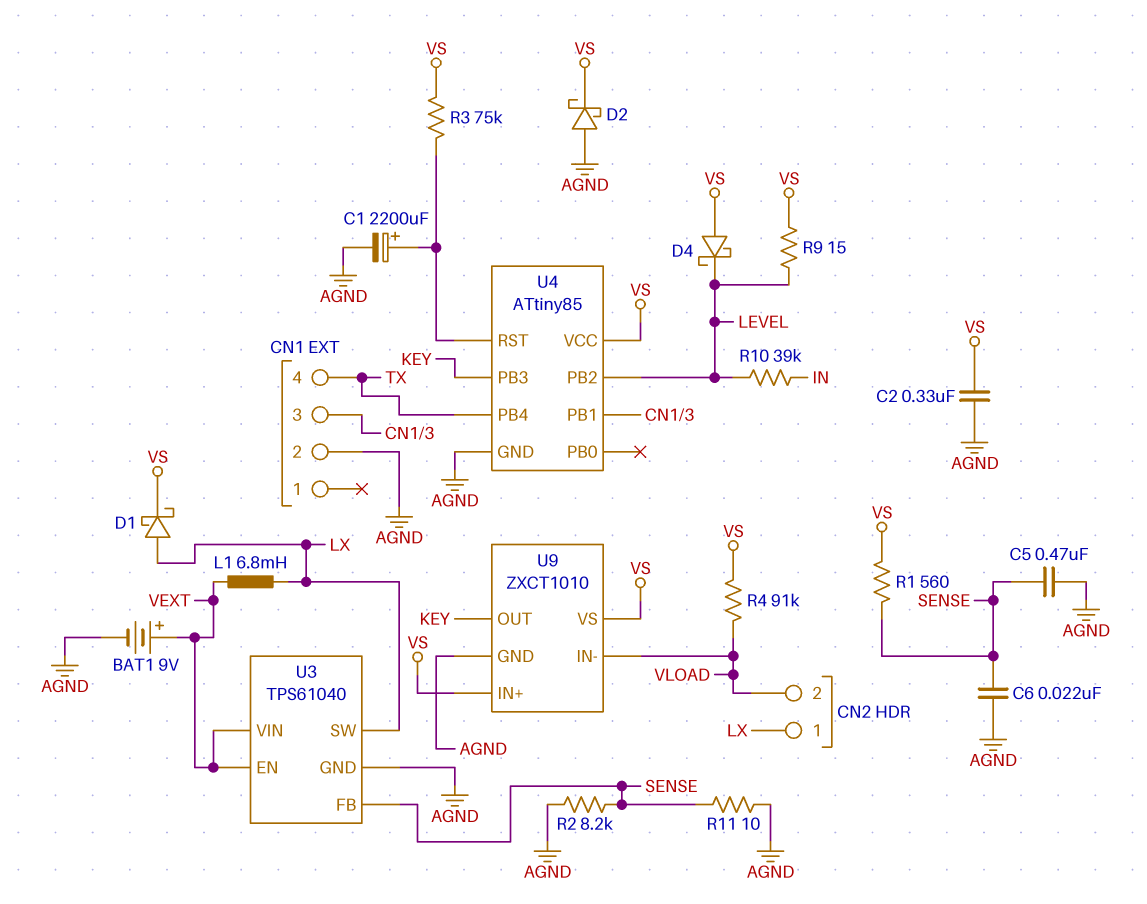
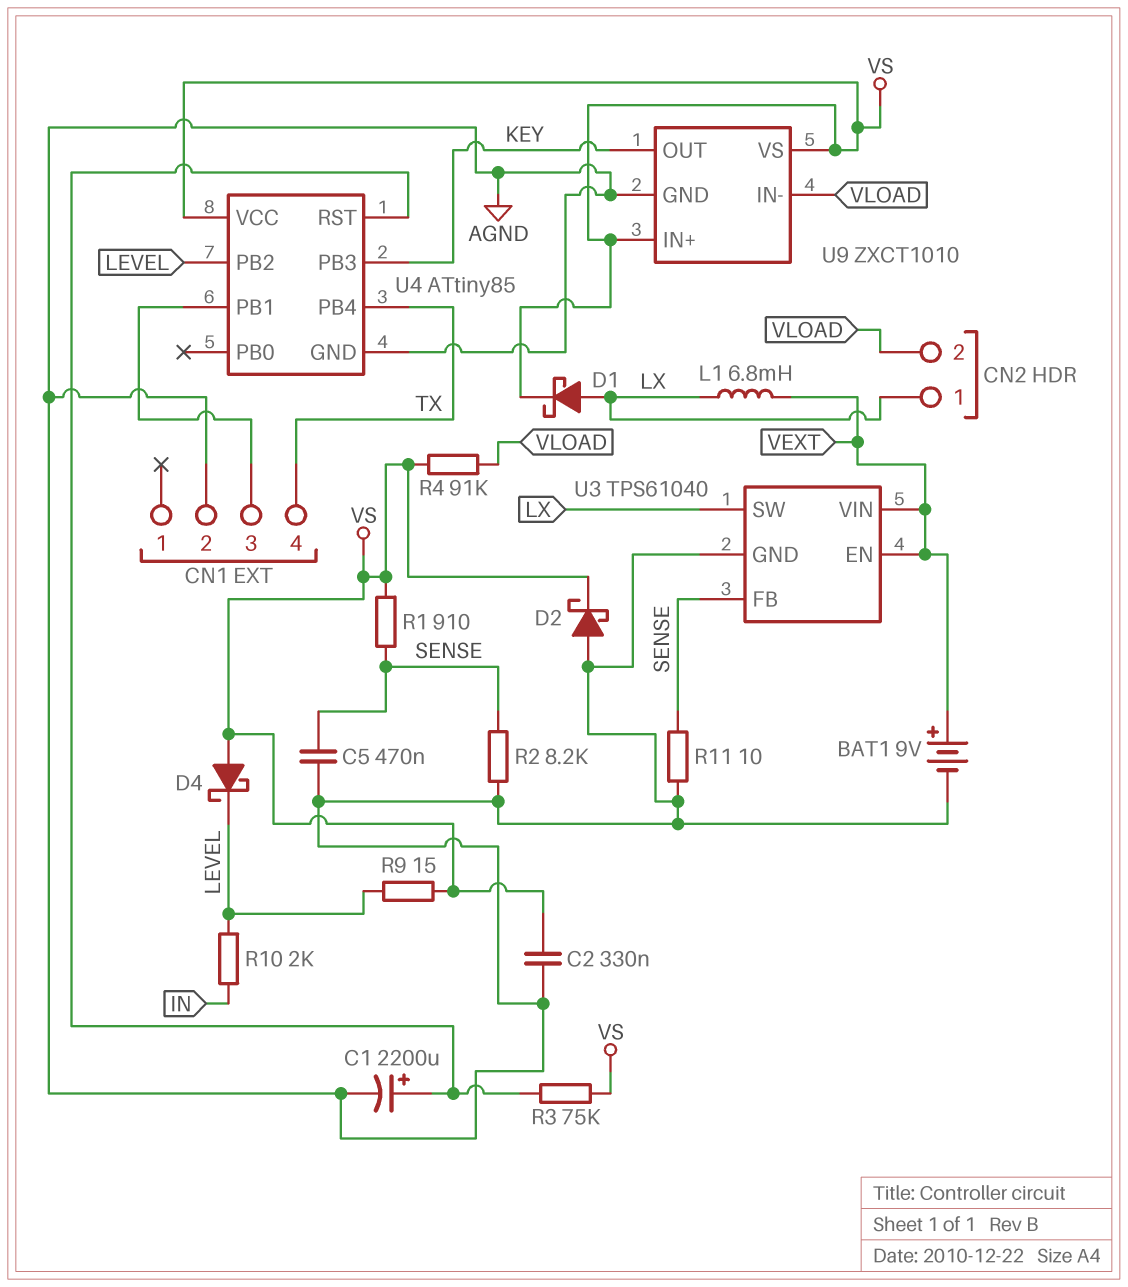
C6: 22nF (AGND, SENSE) -> none
R1: 560 (SENSE, VS) -> 910 (SENSE, VS)
R10: 39k (IN, LEVEL) -> 2k (IN, LEVEL)

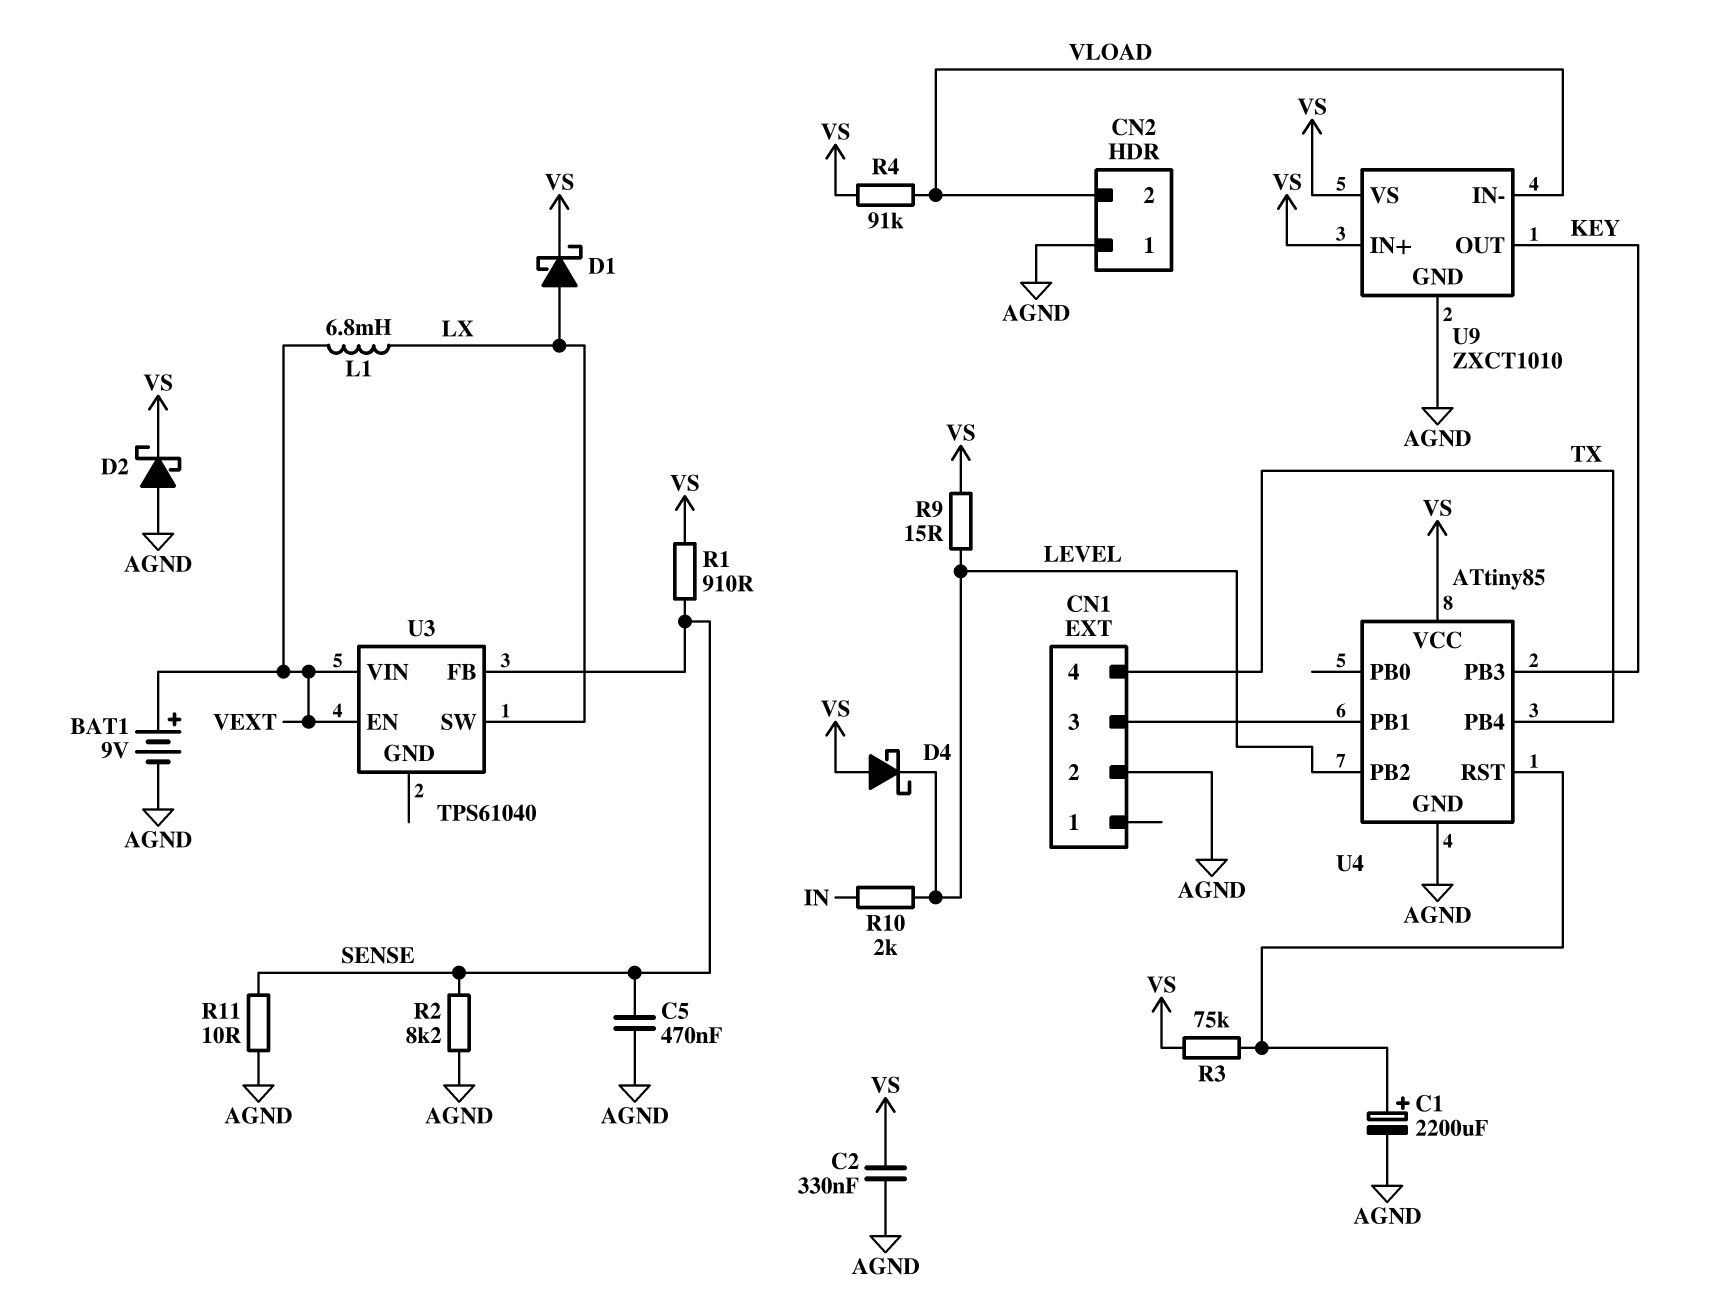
CN2 pin 1: LX -> AGND
U3 pin GND: AGND -> none

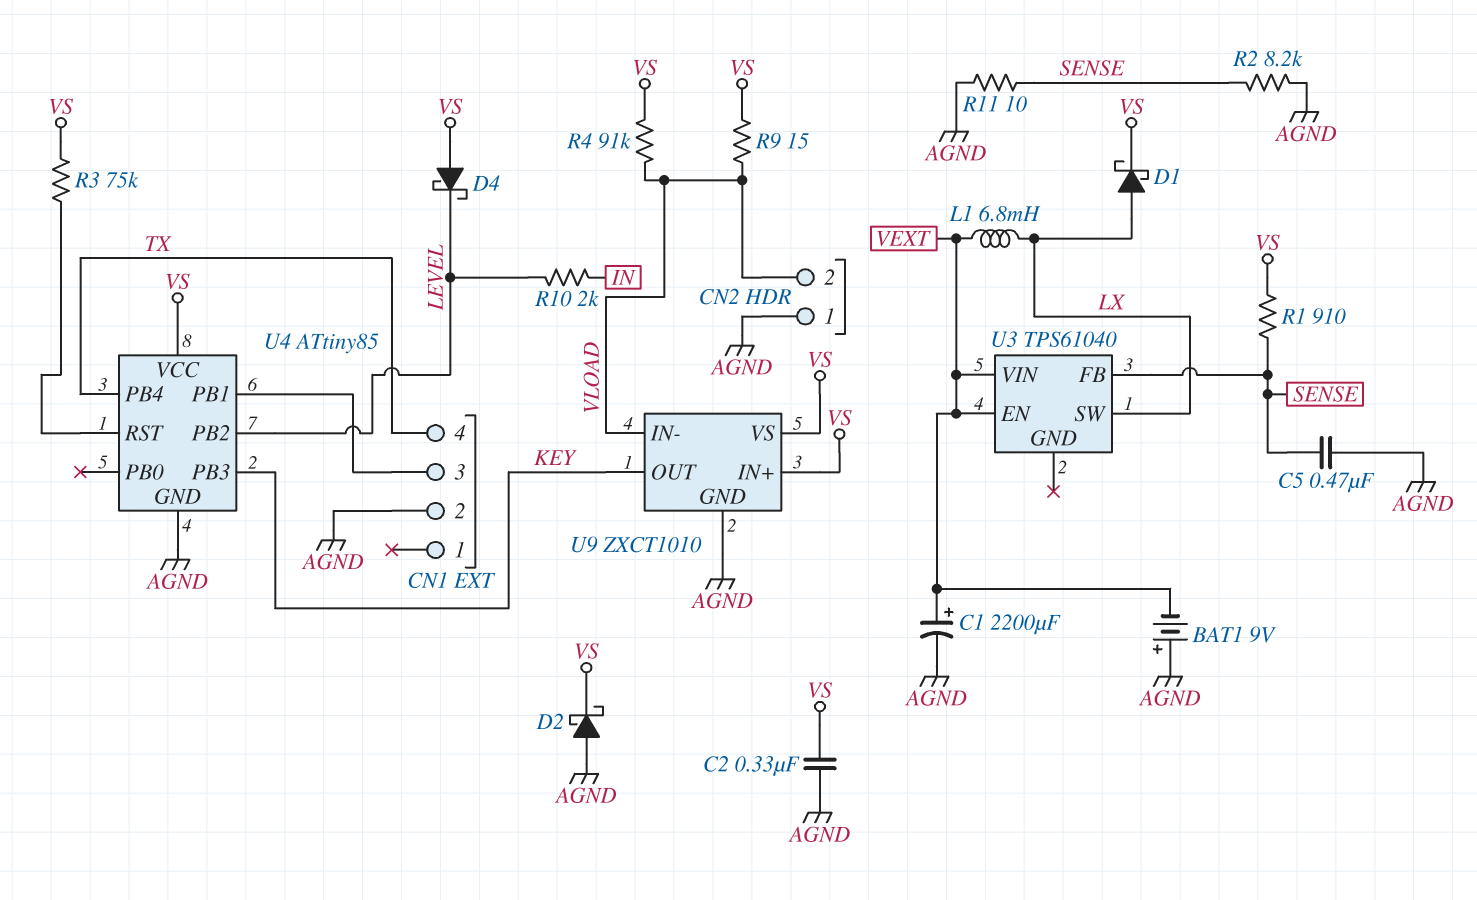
BAT1: 9V (plus VEXT, minus AGND) -> 9V (plus AGND, minus VEXT)
C1: 2200uF (plus U4/RST, minus AGND) -> 2200uF (plus VEXT, minus AGND)
R9: 15 (LEVEL, VS) -> 15 (VLOAD, VS)

